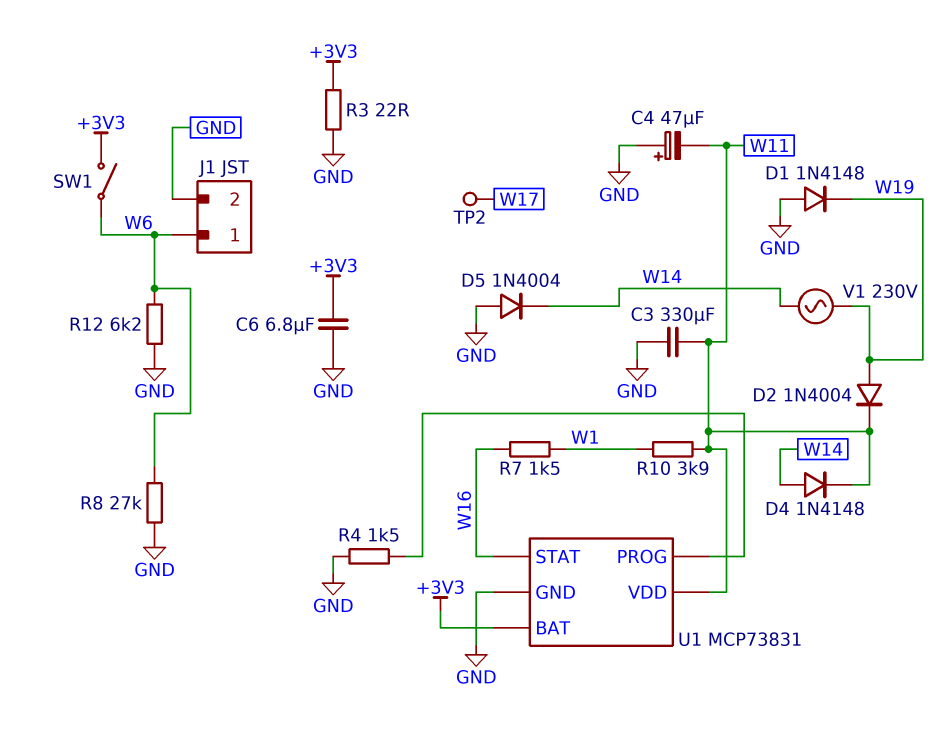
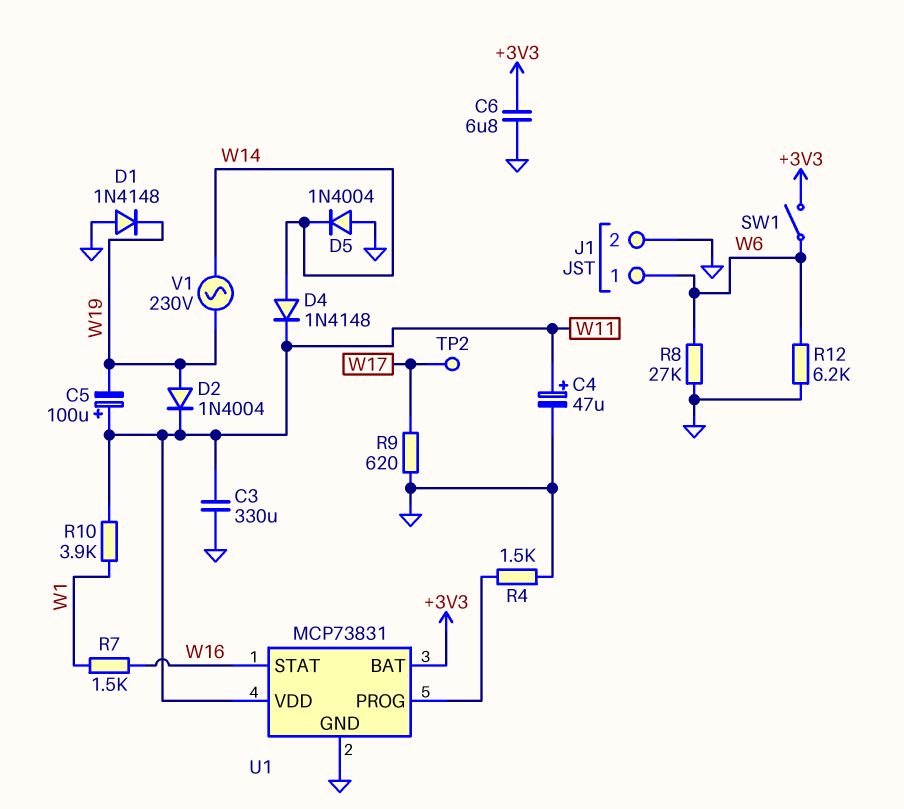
C4: 47uF (plus GND, minus W11) -> 47uF (plus W11, minus GND)
C5: none -> 100uF (plus W11, minus W19)
R3: 22 (+3V3, GND) -> none
R9: none -> 620 (GND, W17)

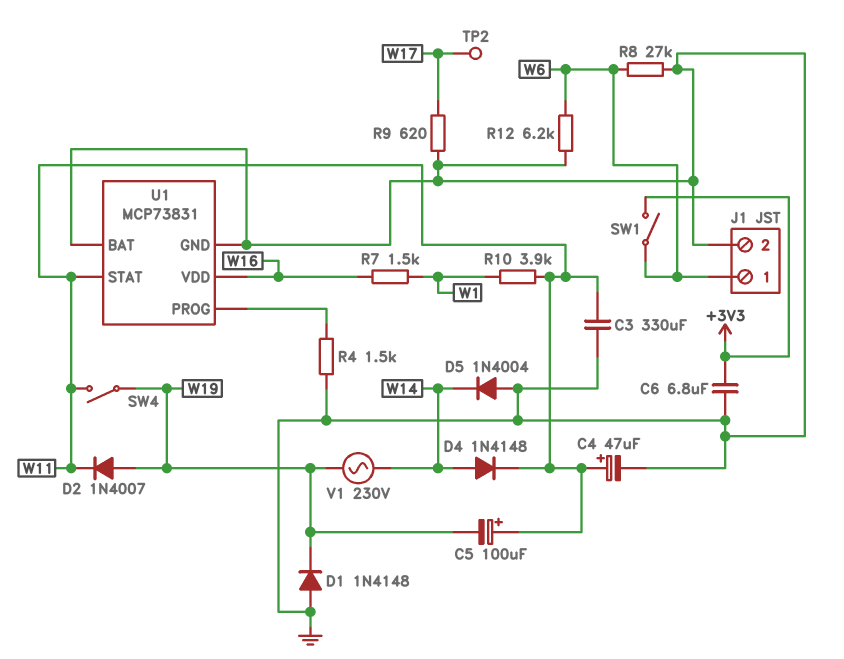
D2: diode 1N4004 (A W19, K W11) -> diode 1N4007 (A W19, K W11)
SW4: none -> switch (W11, W19)
U1 pin BAT: +3V3 -> GND
U1 pin STAT: W16 -> W11
U1 pin VDD: W11 -> W16

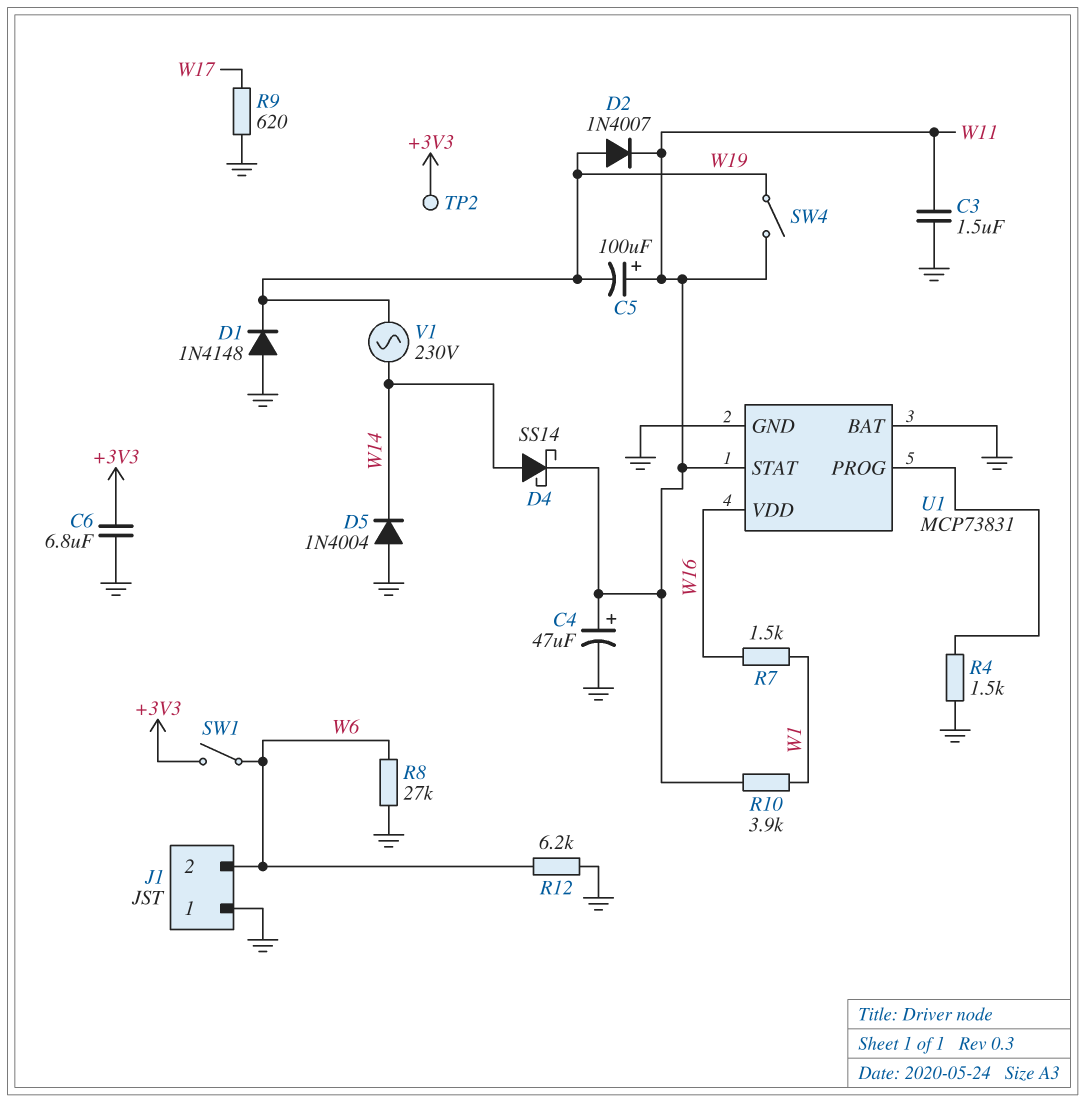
C3: 330uF (GND, W11) -> 1.5uF (GND, W11)
D4: diode 1N4148 (A W14, K W11) -> schottky SS14 (A W14, K W11)
J1 pin 1: W6 -> GND
J1 pin 2: GND -> W6
TP2: test point (W17) -> test point (+3V3)

